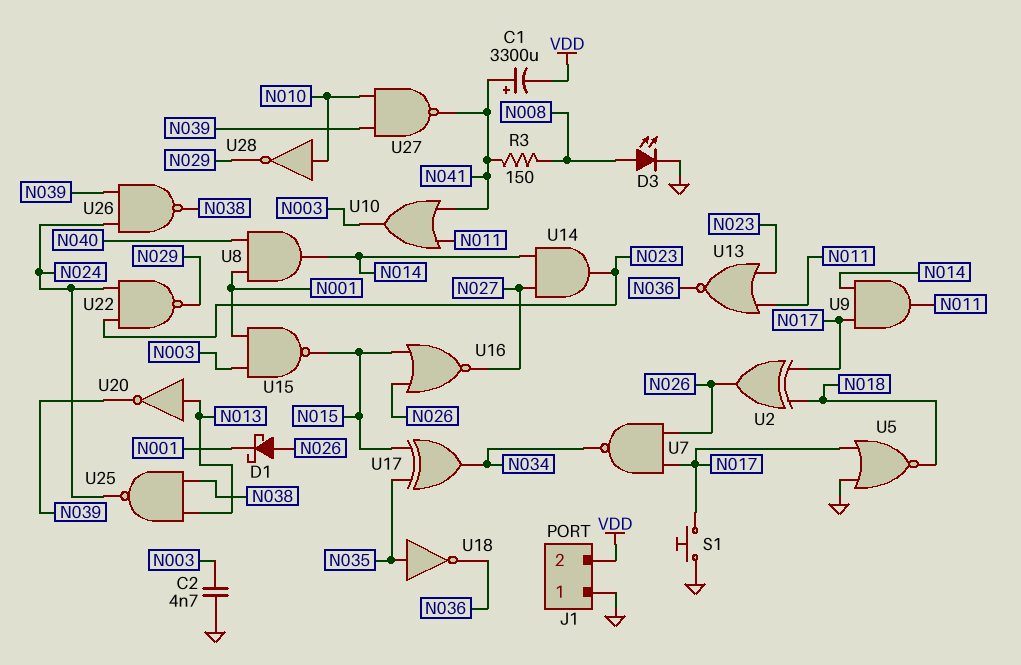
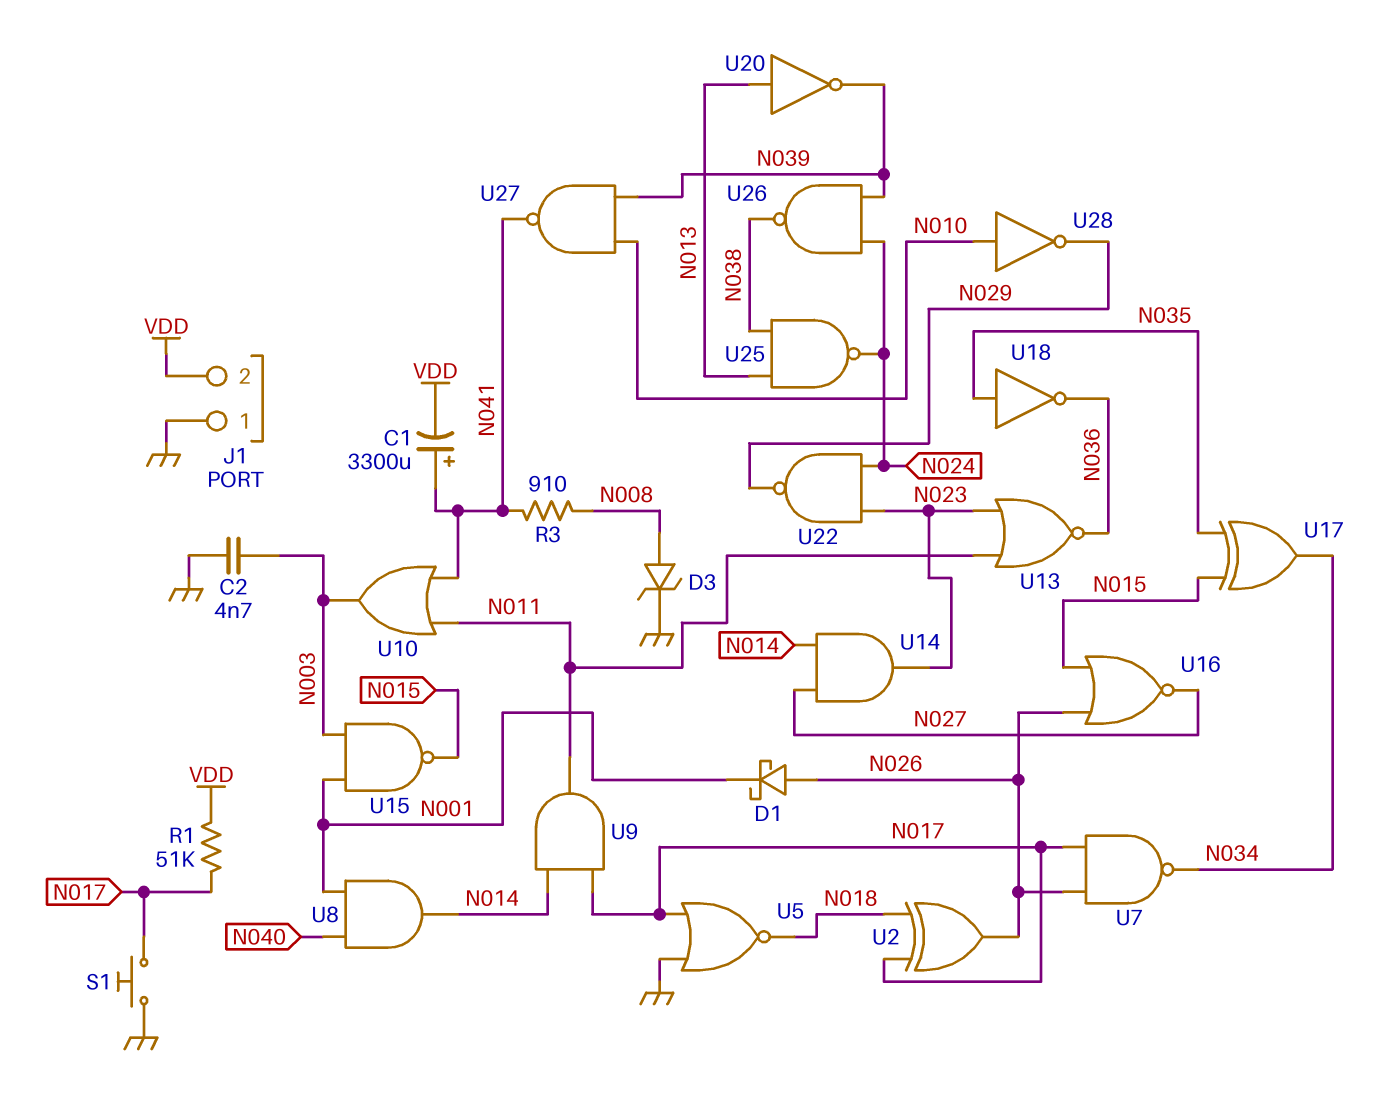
D3: LED (A N008, K GND) -> zener (A N008, K GND)
R1: none -> 51k (N017, VDD)
R3: 150 (N008, N041) -> 910 (N008, N041)

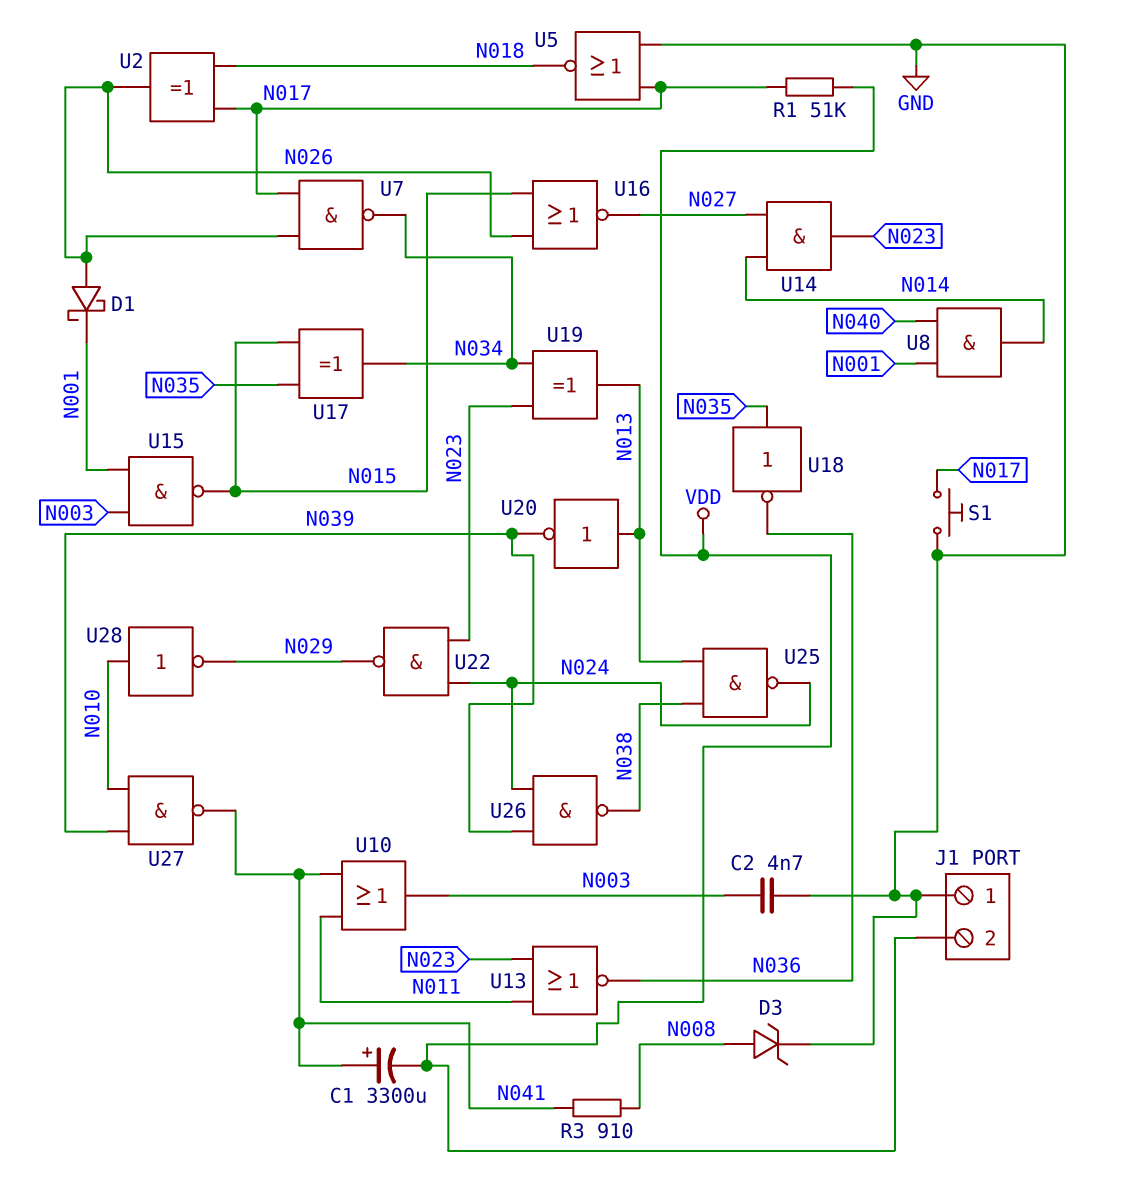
U9: AND (in N014, in N017, out N011) -> none
U19: none -> XOR (in N023, in N034, out N013)

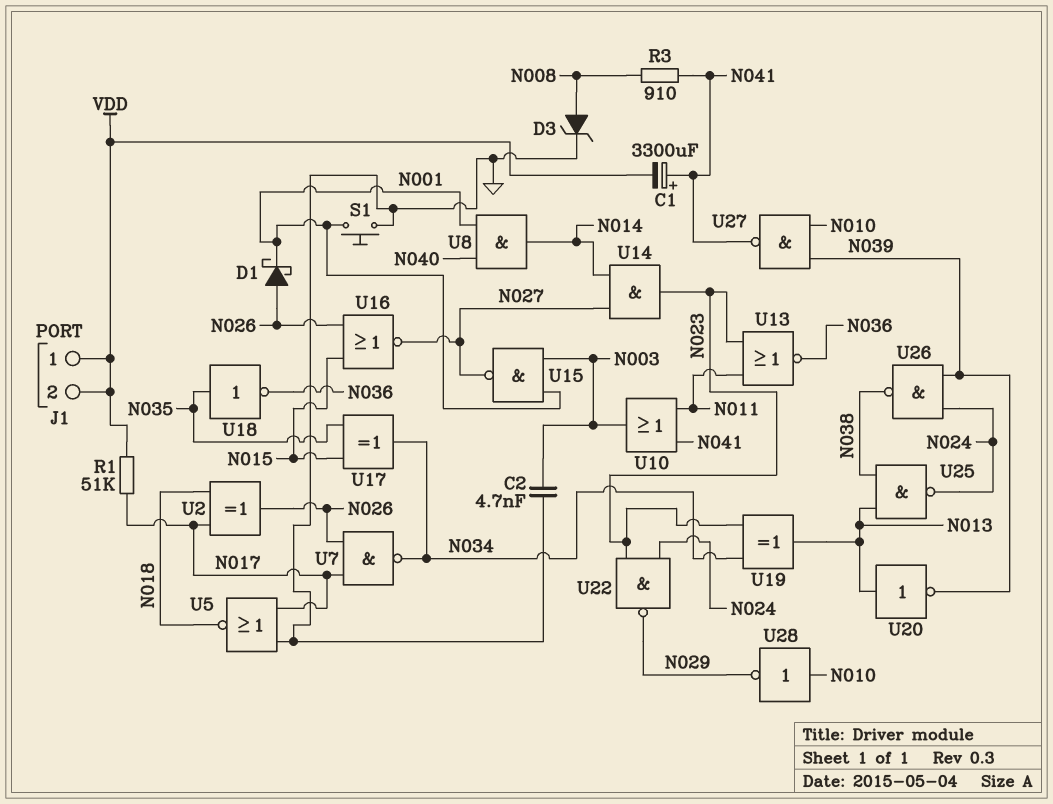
J1 pin 1: GND -> VDD
S1: button (GND, N017) -> button (GND, N001)
U15: NAND (in N001, in N003, out N015) -> NAND (in N001, in N003, out N027)

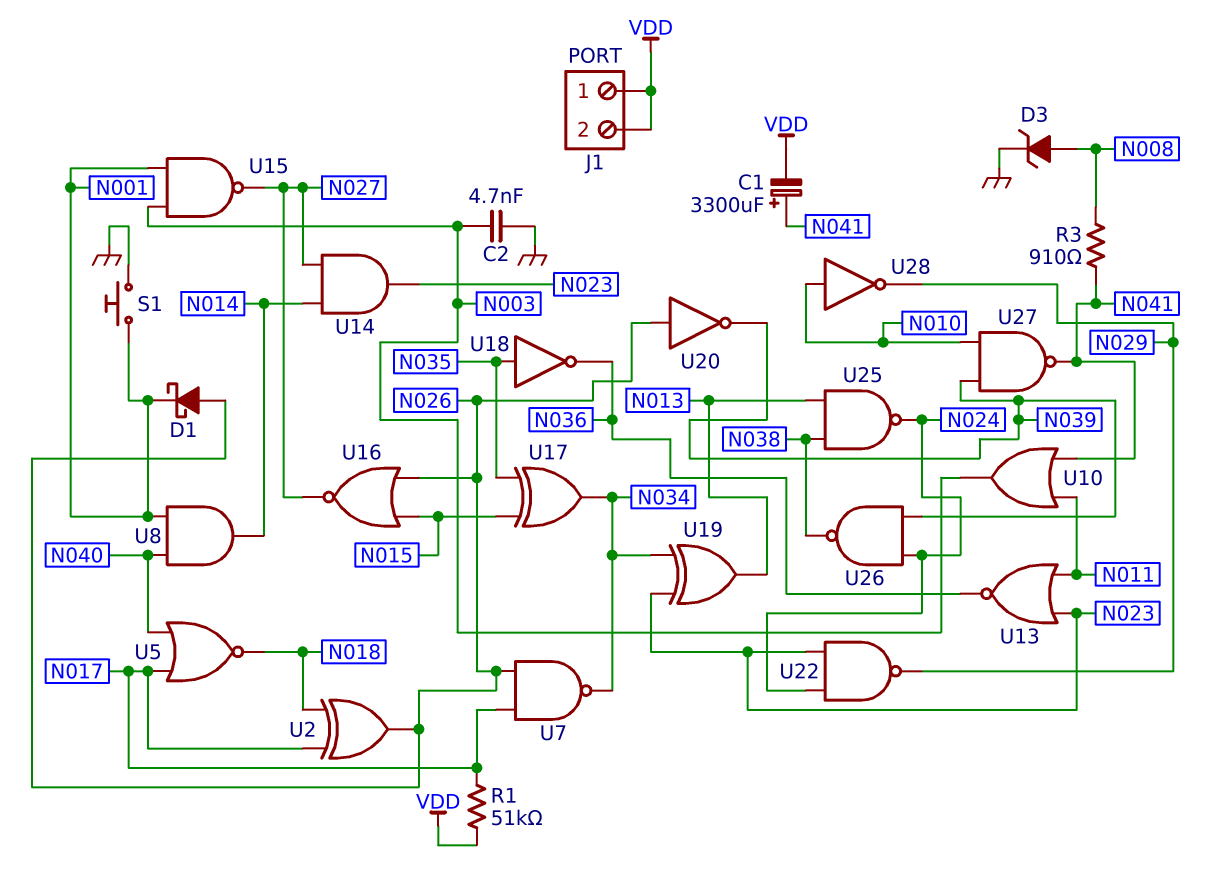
U5: NOR (in GND, in N017, out N018) -> NOR (in N017, in N040, out N018)
U20: NOT (in N013, out N039) -> NOT (in N026, out N039)

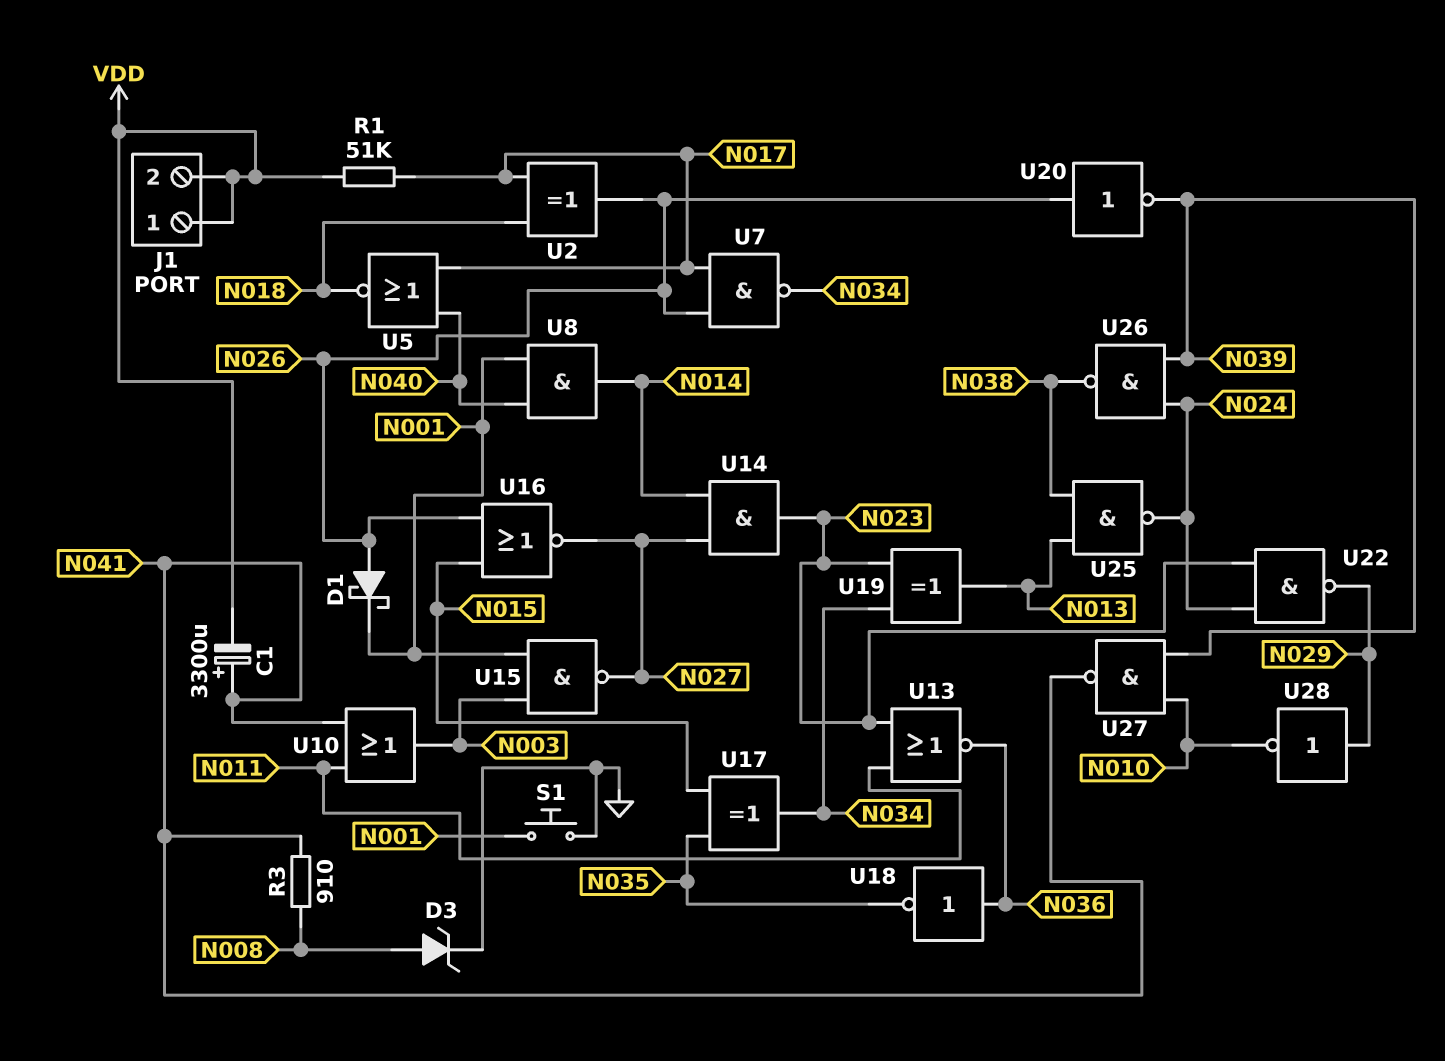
C2: 4.7nF (GND, N003) -> none
U18: NOT (in N035, out N036) -> NOT (in N036, out N035)
U28: NOT (in N010, out N029) -> NOT (in N029, out N010)

